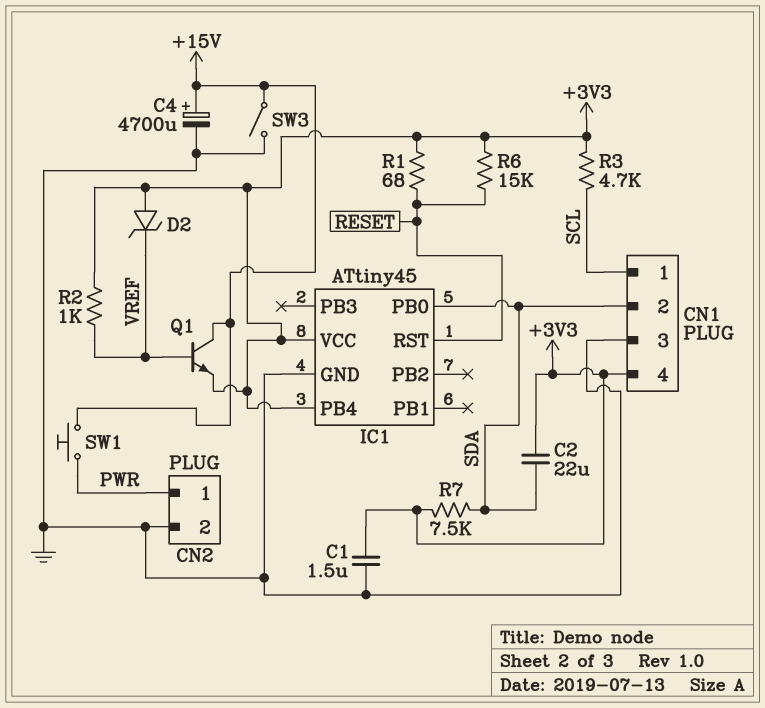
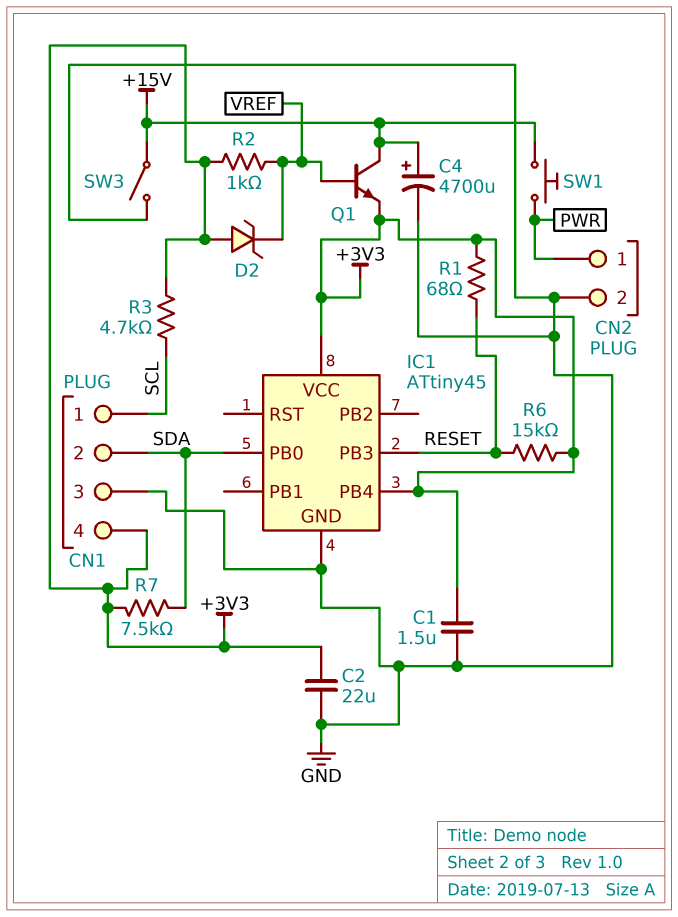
C2: 22uF (+3V3, SDA) -> 22uF (+3V3, GND)
IC1 pin PB3: none -> RESET
IC1 pin RST: RESET -> none

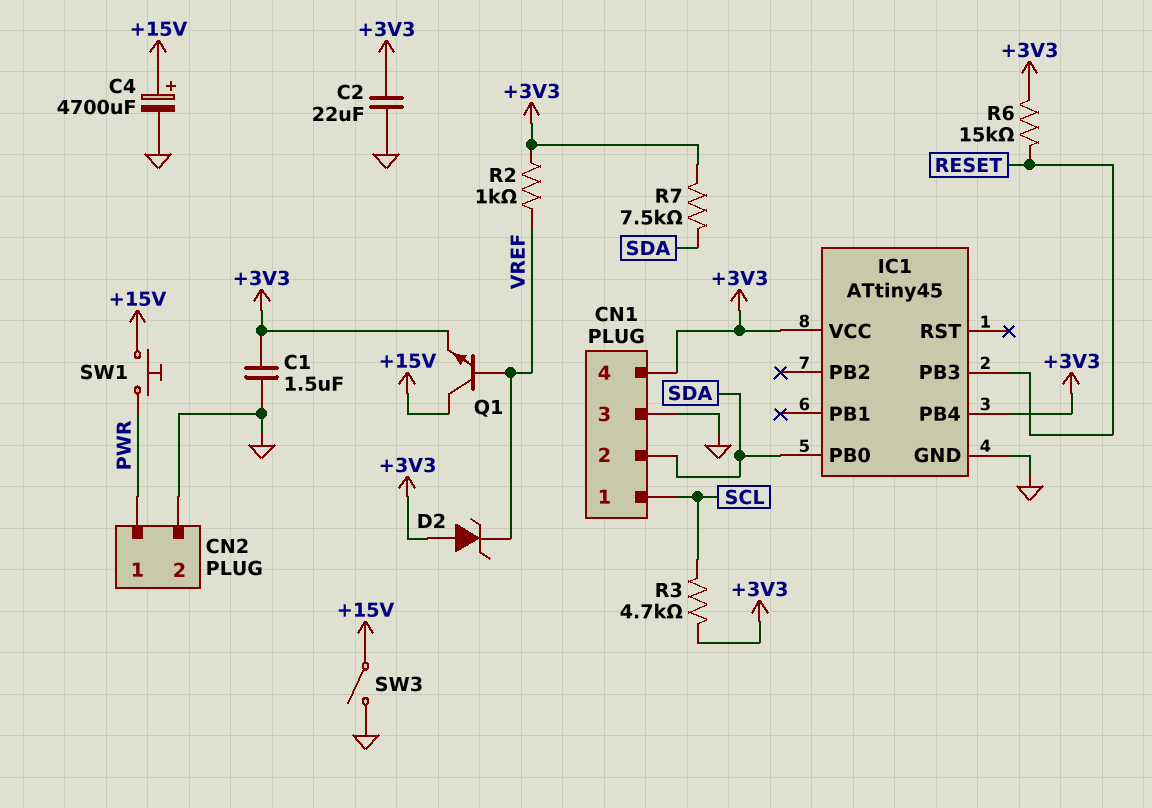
R1: 68 (+3V3, RESET) -> none

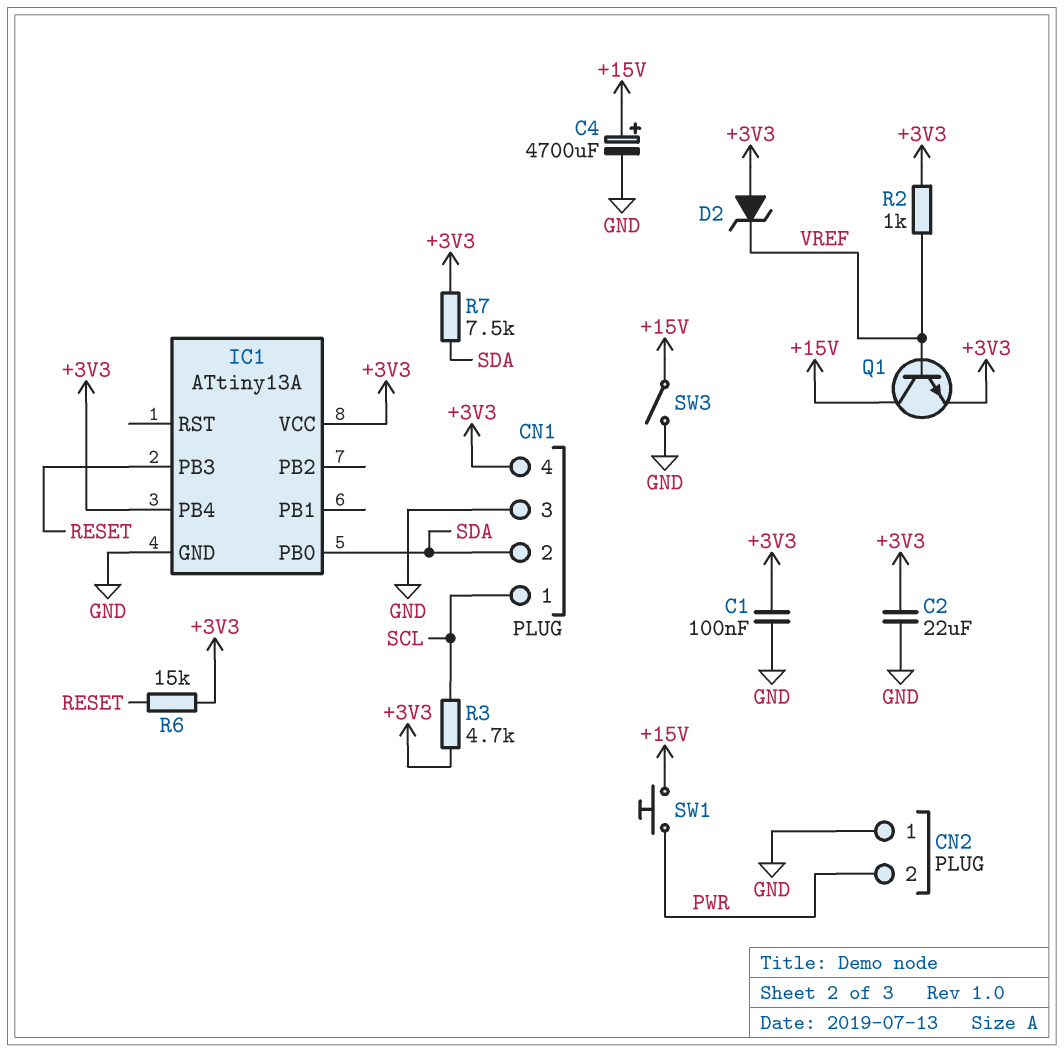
C1: 1.5uF (+3V3, GND) -> 100nF (+3V3, GND)
CN2 pin 1: PWR -> GND
CN2 pin 2: GND -> PWR
IC1: ATtiny45 -> ATtiny13A

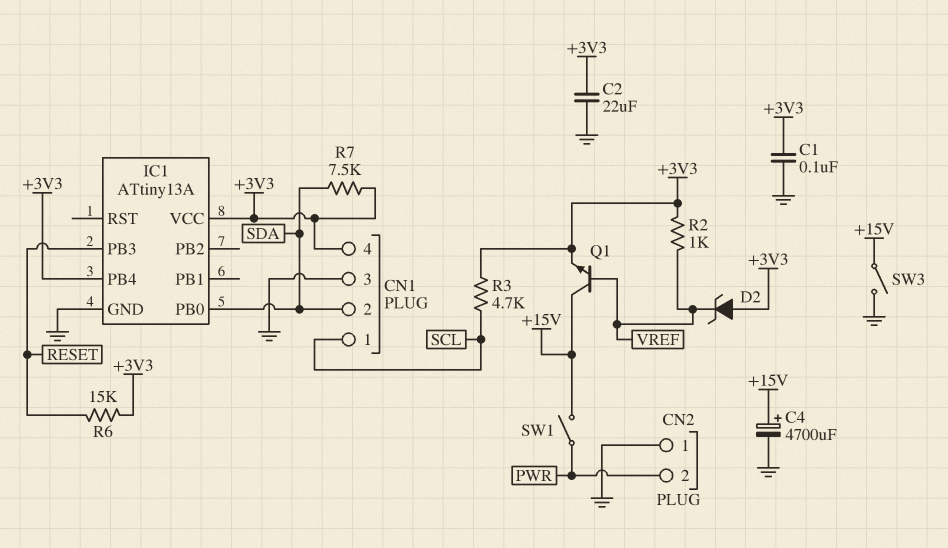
SW1: button (+15V, PWR) -> switch (+15V, PWR)

